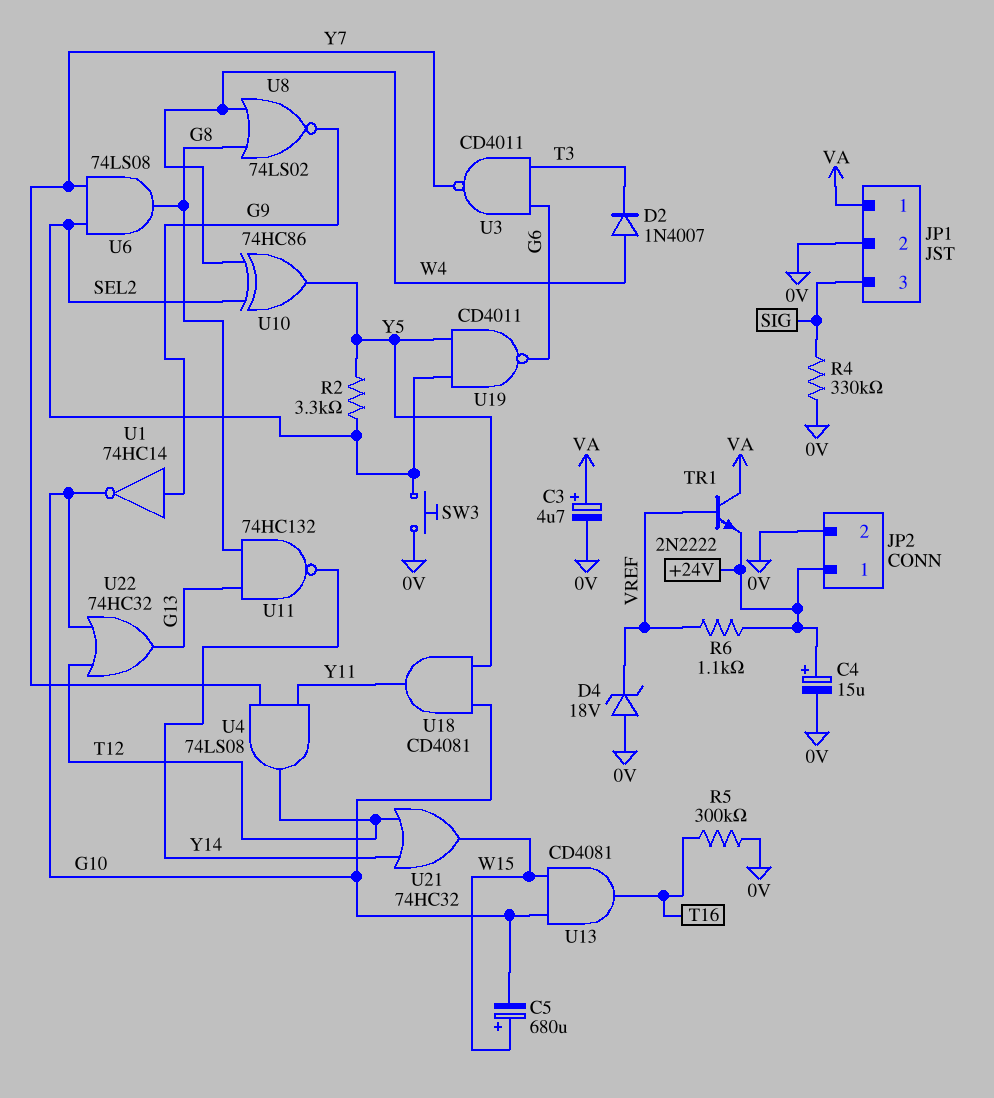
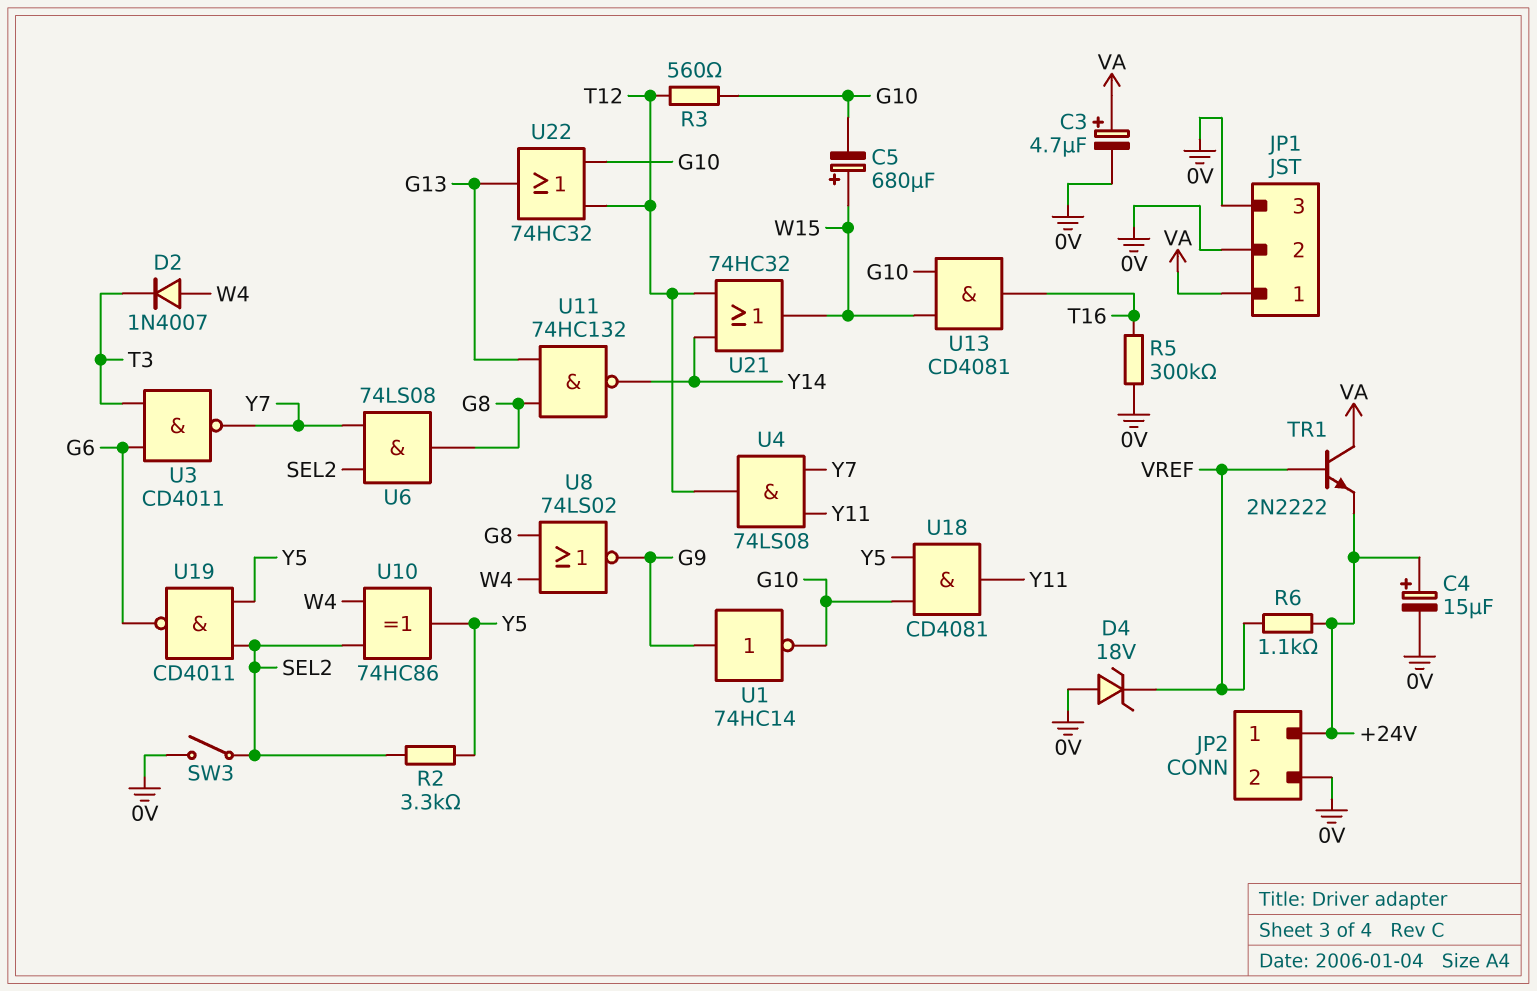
JP1 pin 3: SIG -> 0V
R3: none -> 560 (G10, T12)
R4: 330k (0V, SIG) -> none
SW3: button (0V, SEL2) -> switch (0V, SEL2)

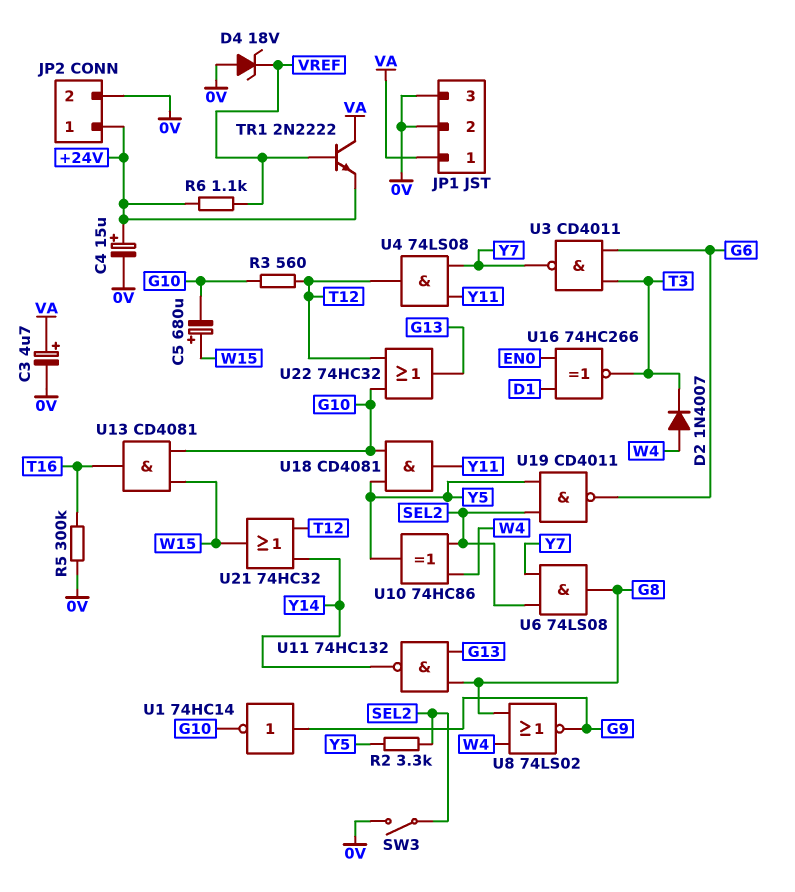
U16: none -> XNOR 74HC266 (in D1, in EN0, out T3)

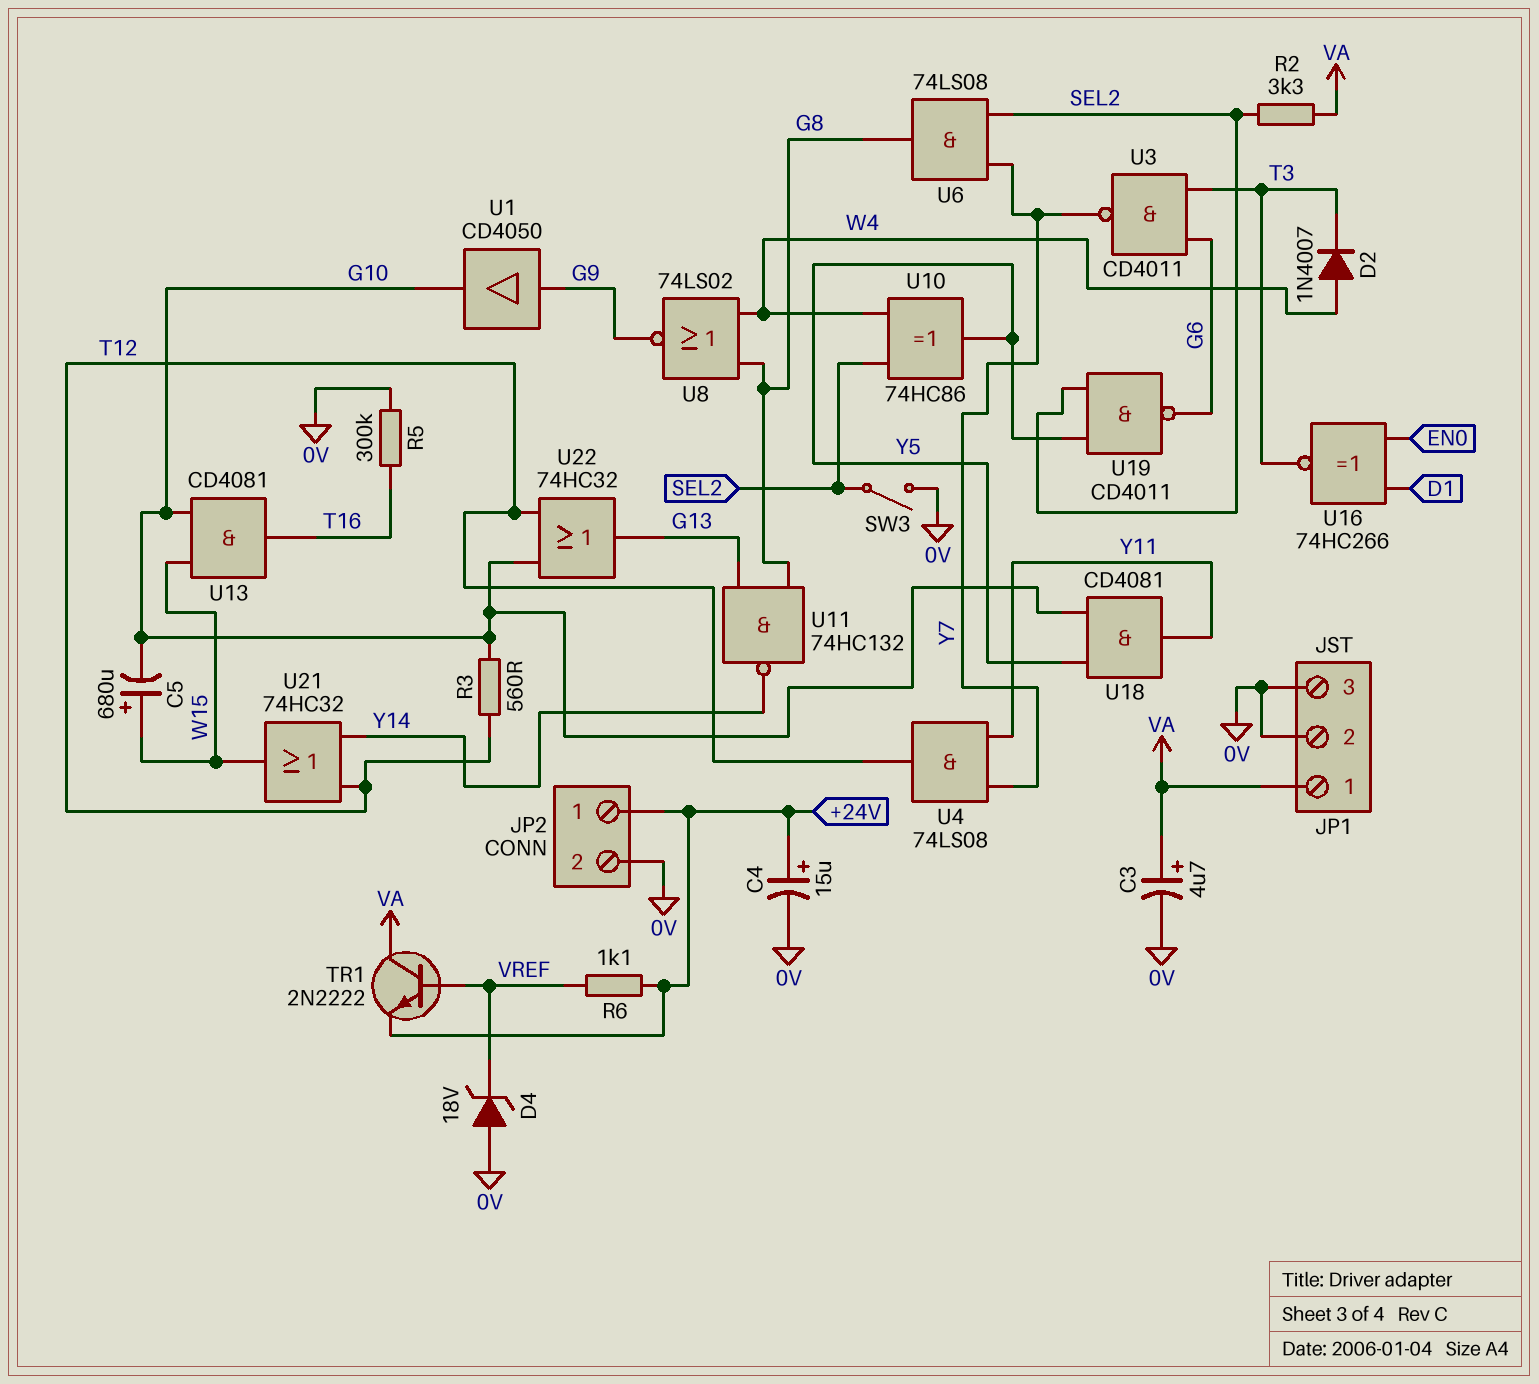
R2: 3.3k (SEL2, Y5) -> 3.3k (SEL2, VA)
U1: NOT 74HC14 (in G9, out G10) -> buffer CD4050 (in G9, out G10)

